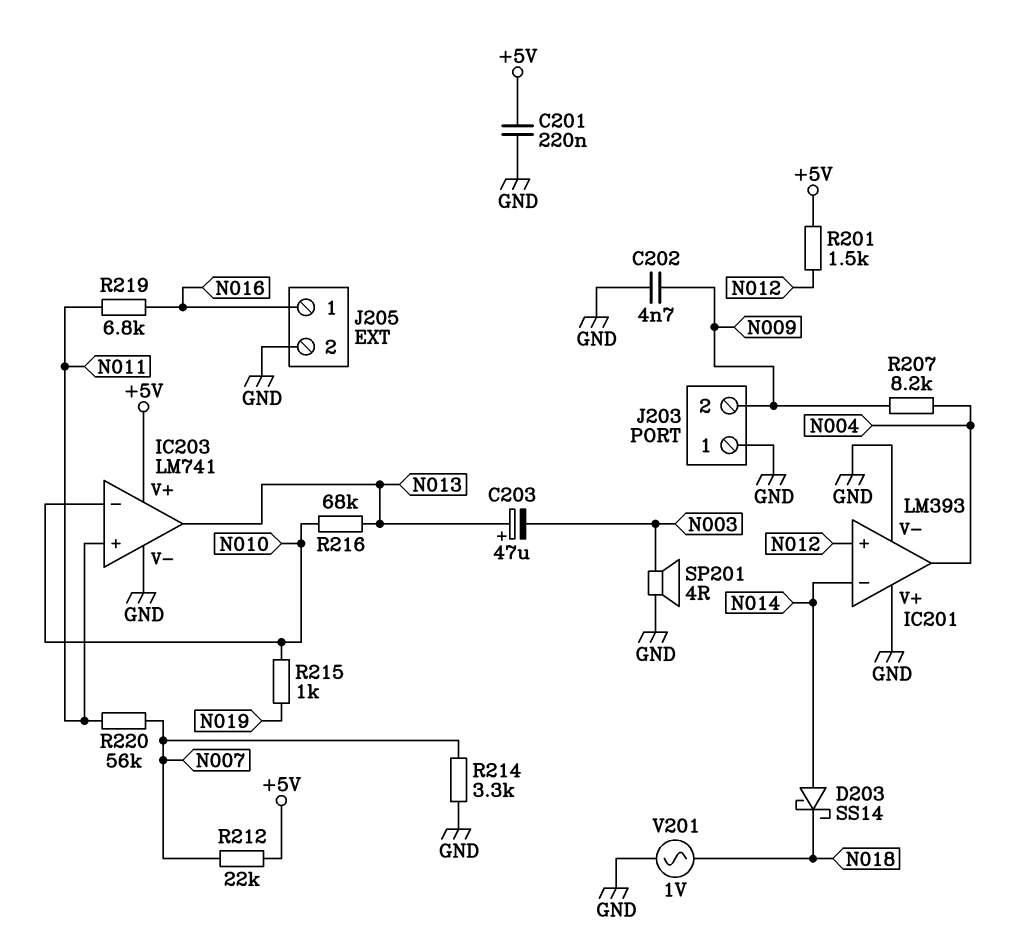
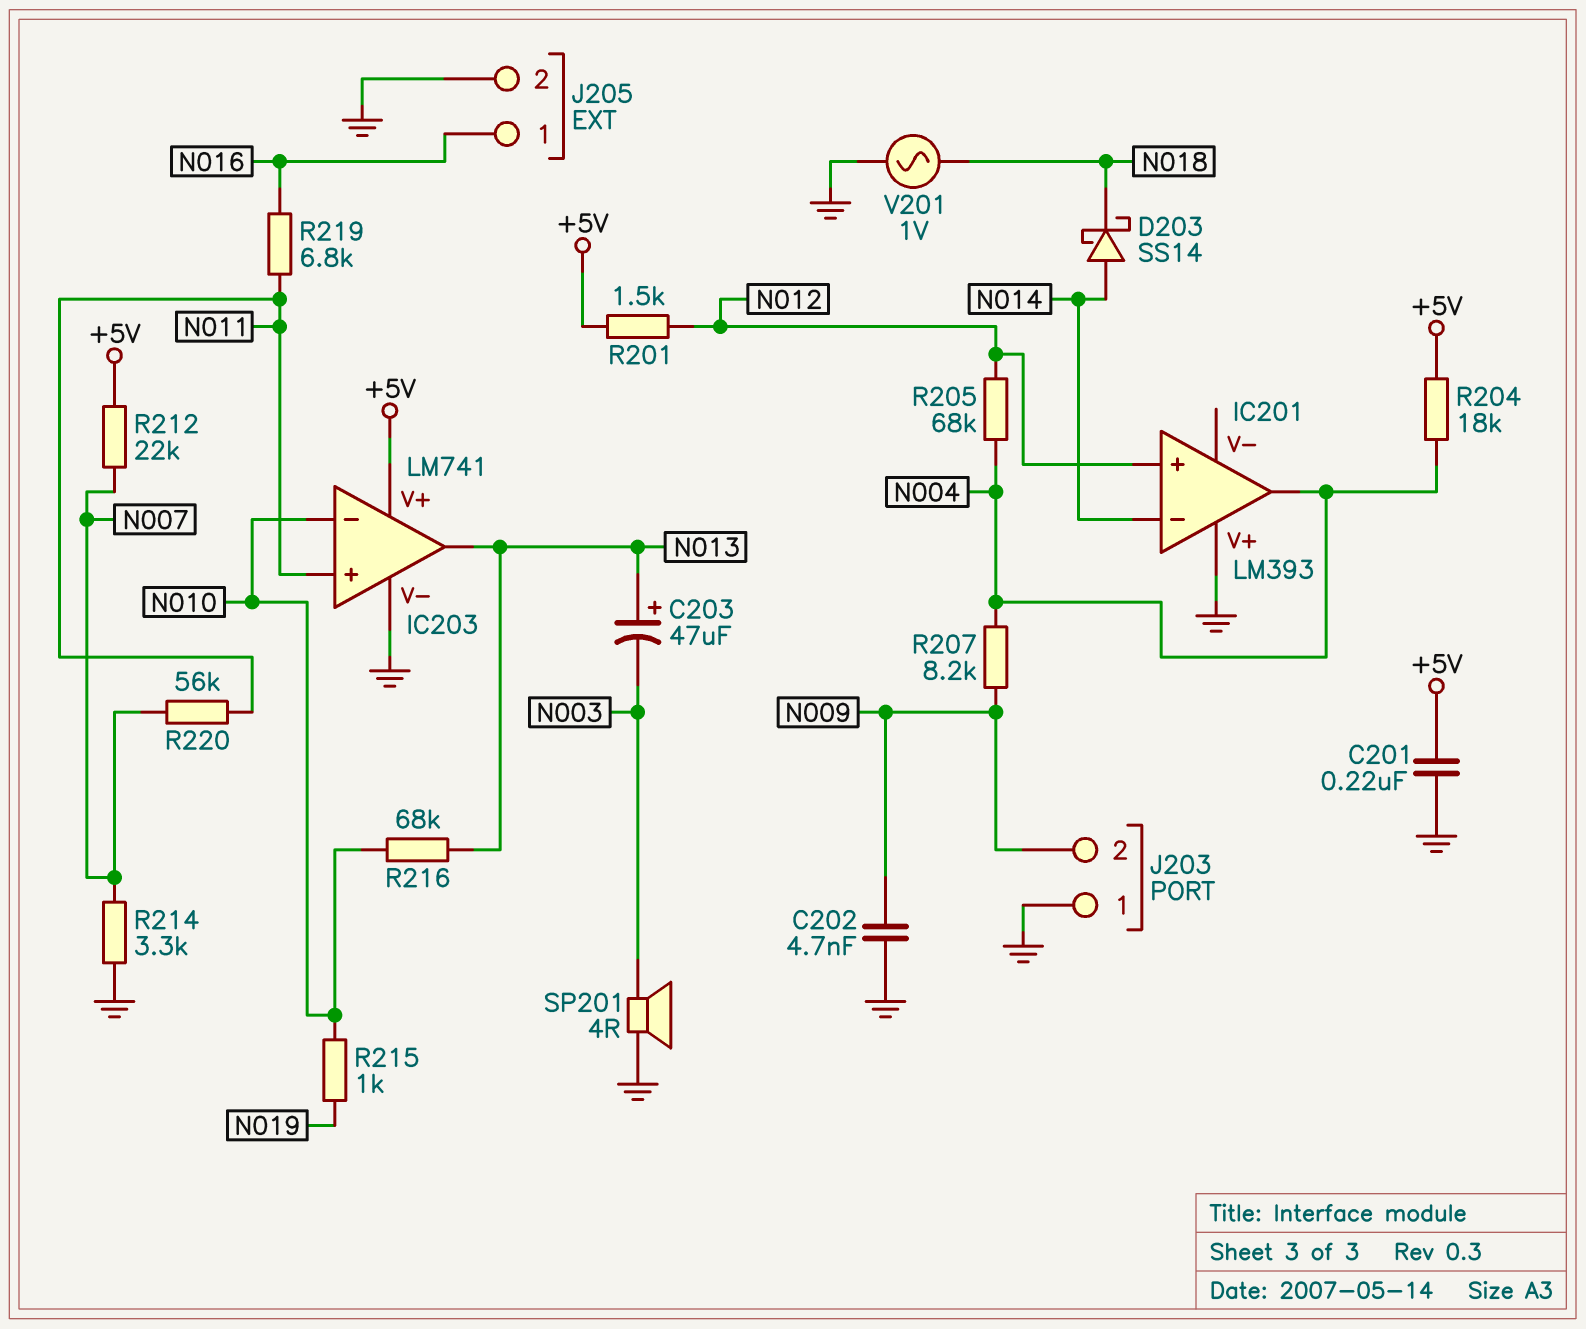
IC201 pin V-: GND -> none
R204: none -> 18k (+5V, N004)
R205: none -> 68k (N004, N012)

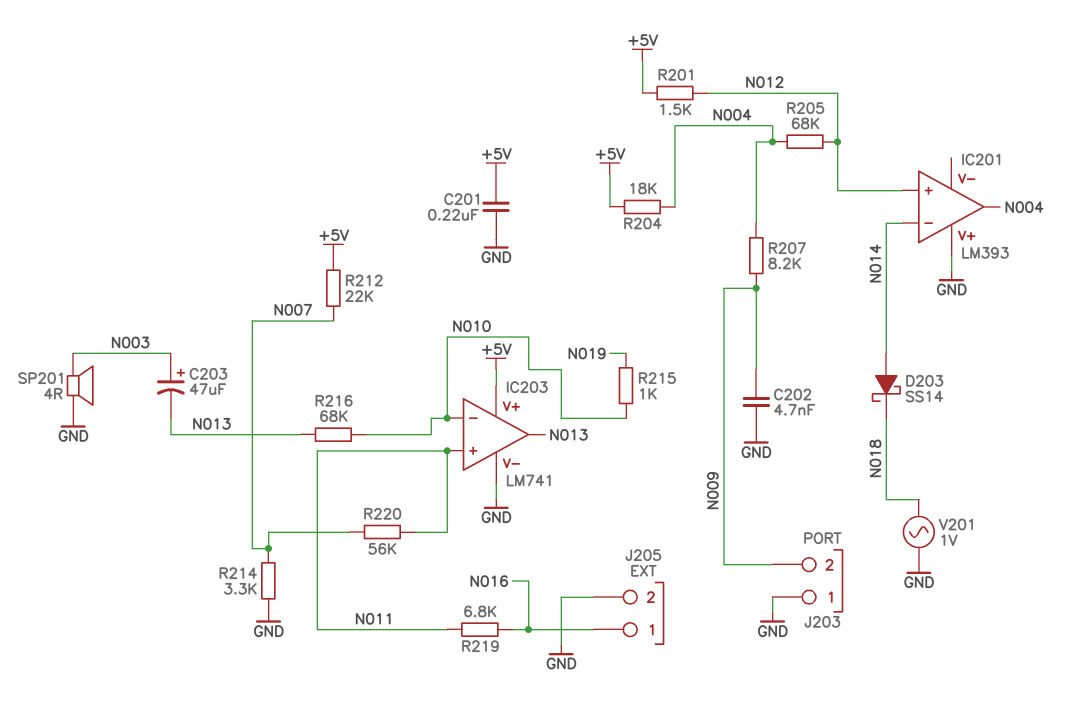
C203: 47uF (plus N013, minus N003) -> 47uF (plus N003, minus N013)

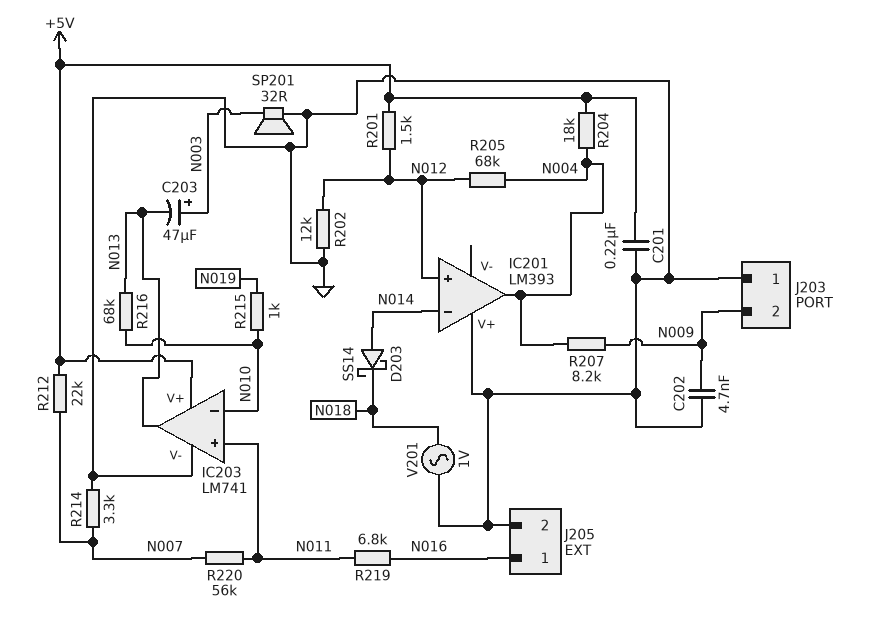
R202: none -> 12k (GND, N012)
SP201: speaker 4R (GND, N003) -> speaker 32R (GND, N003)

